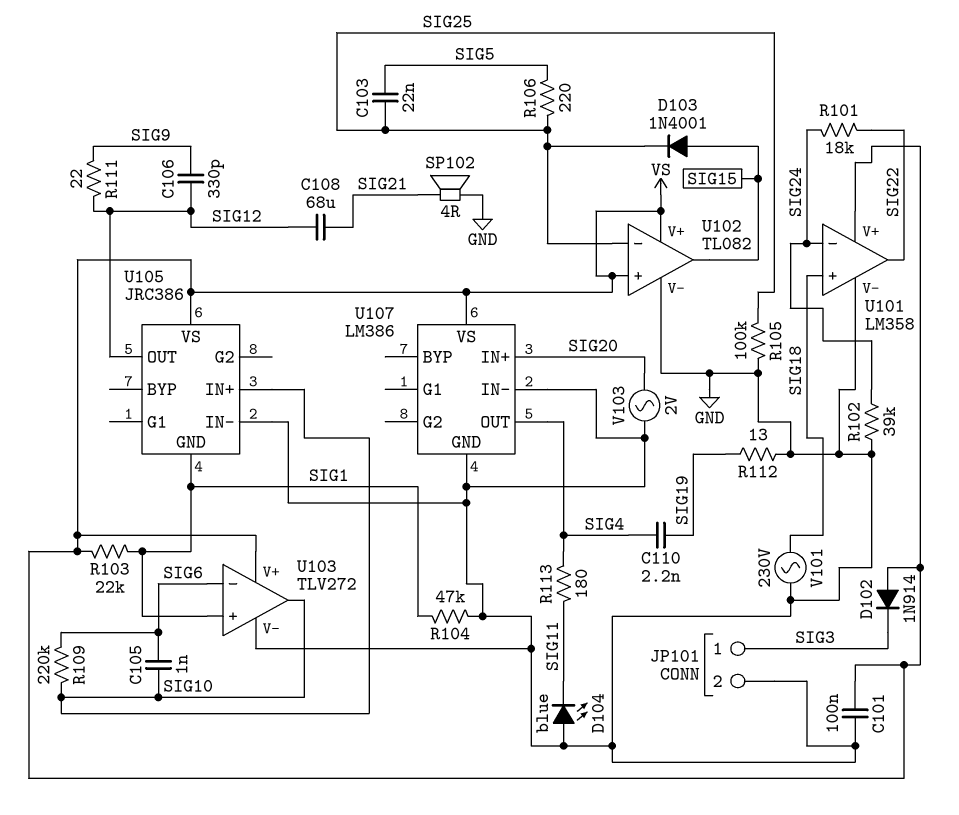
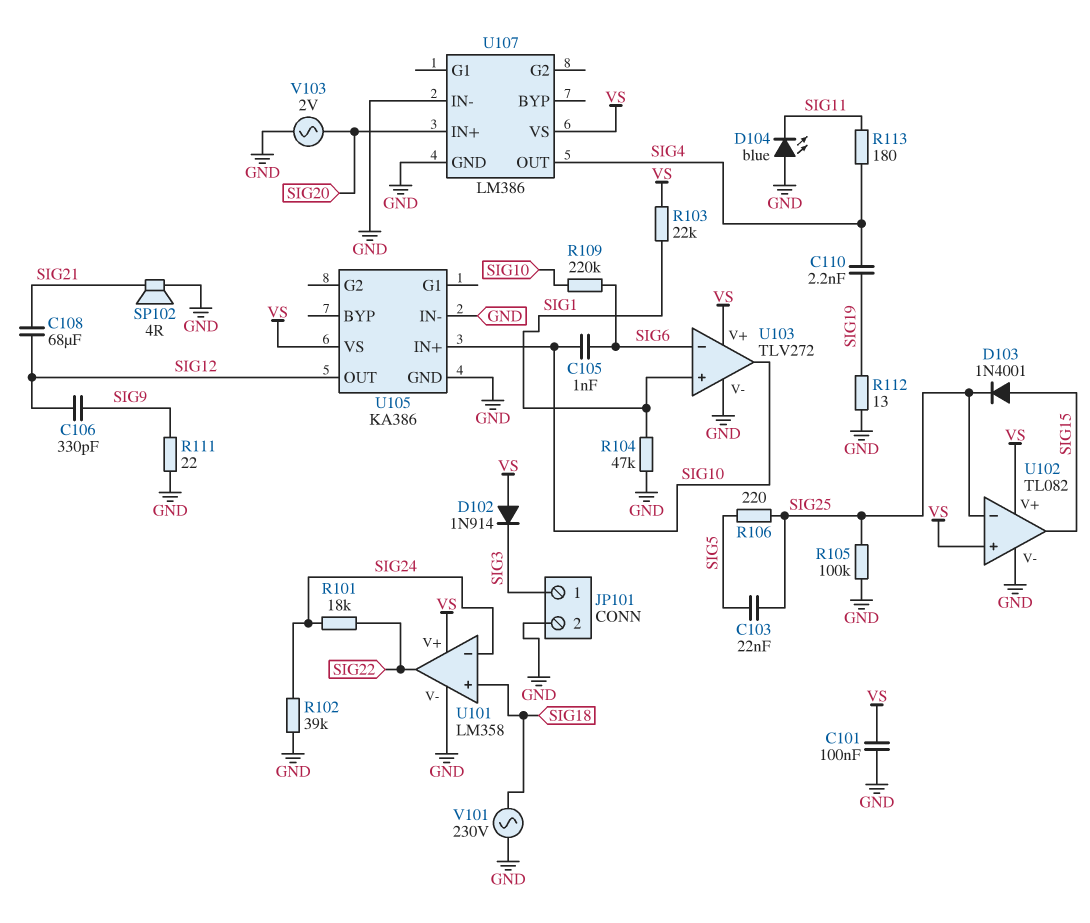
R111: 22 (SIG9, SIG12) -> 22 (GND, SIG9)
U105: JRC386 -> KA386
U105 pin GND: SIG1 -> GND

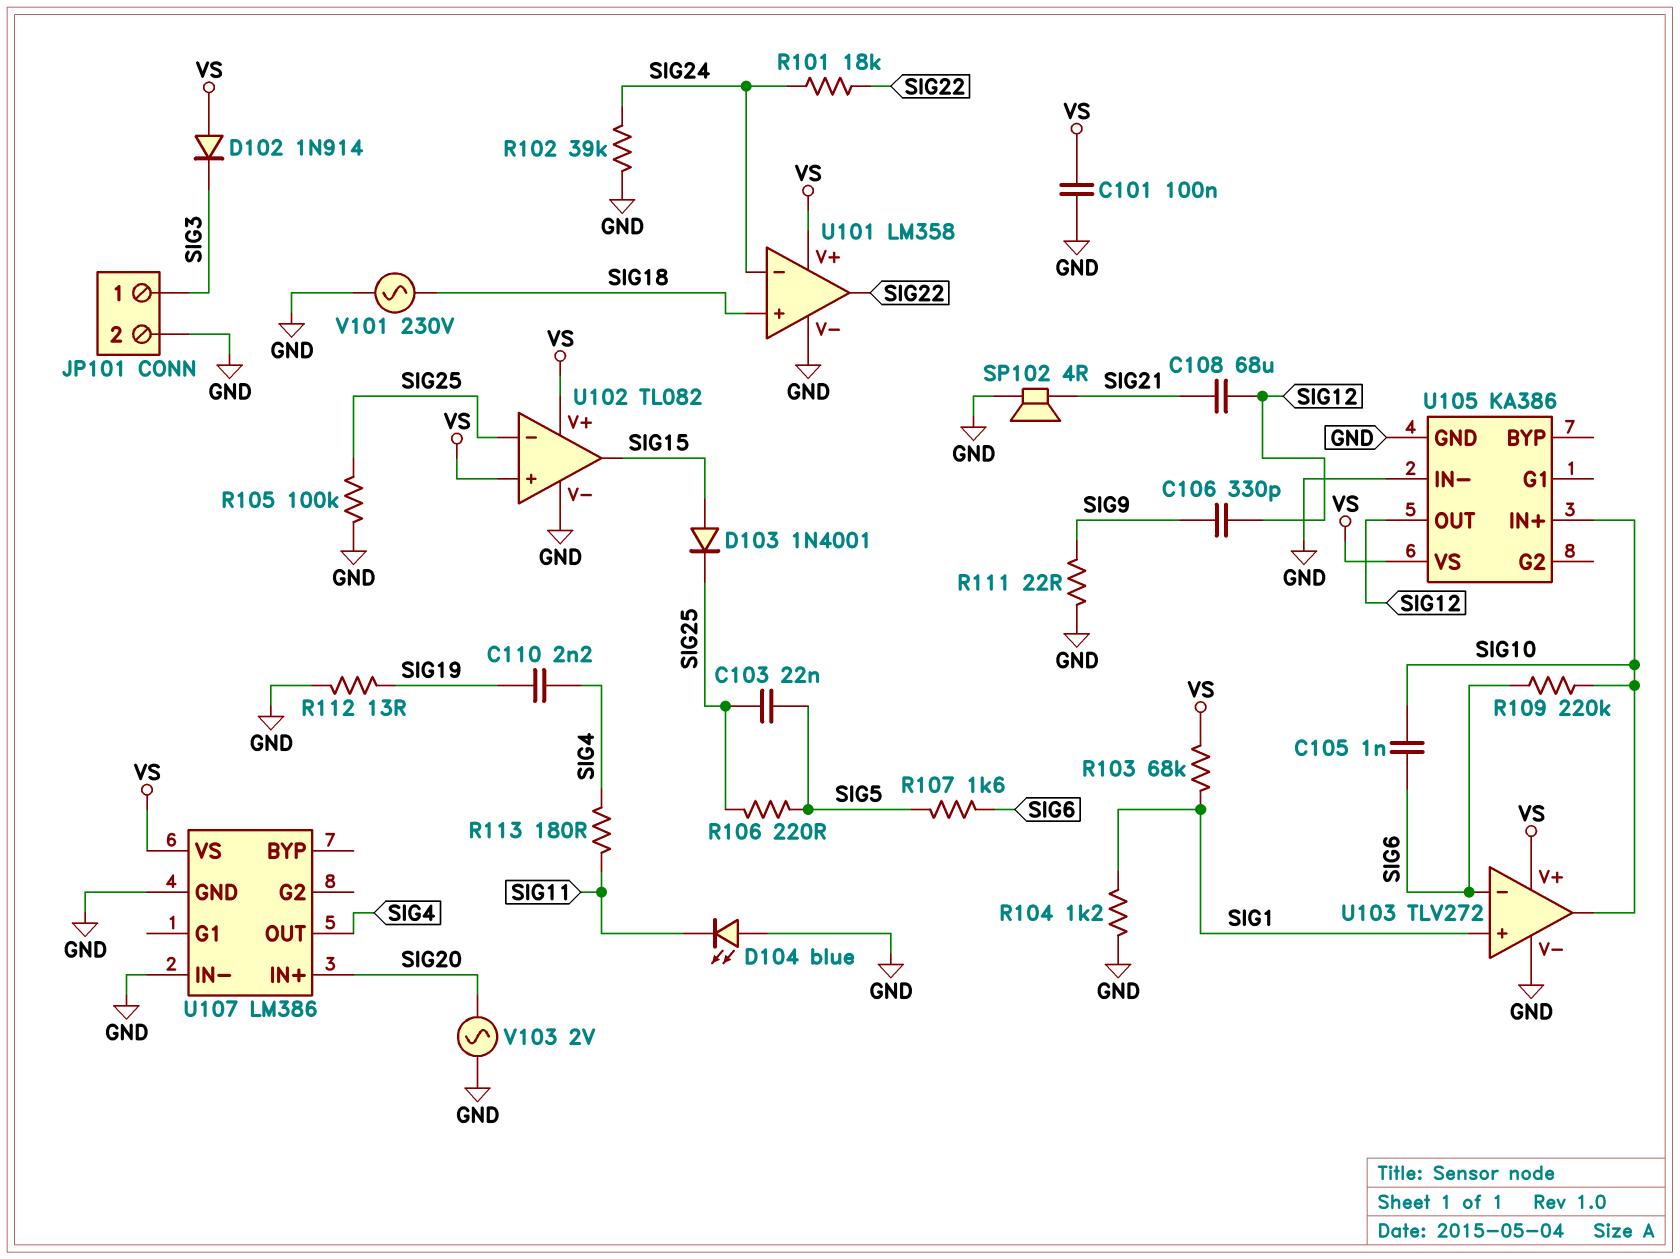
R103: 22k (SIG1, VS) -> 68k (SIG1, VS)
R104: 47k (GND, SIG1) -> 1.2k (GND, SIG1)
R107: none -> 1.6k (SIG5, SIG6)

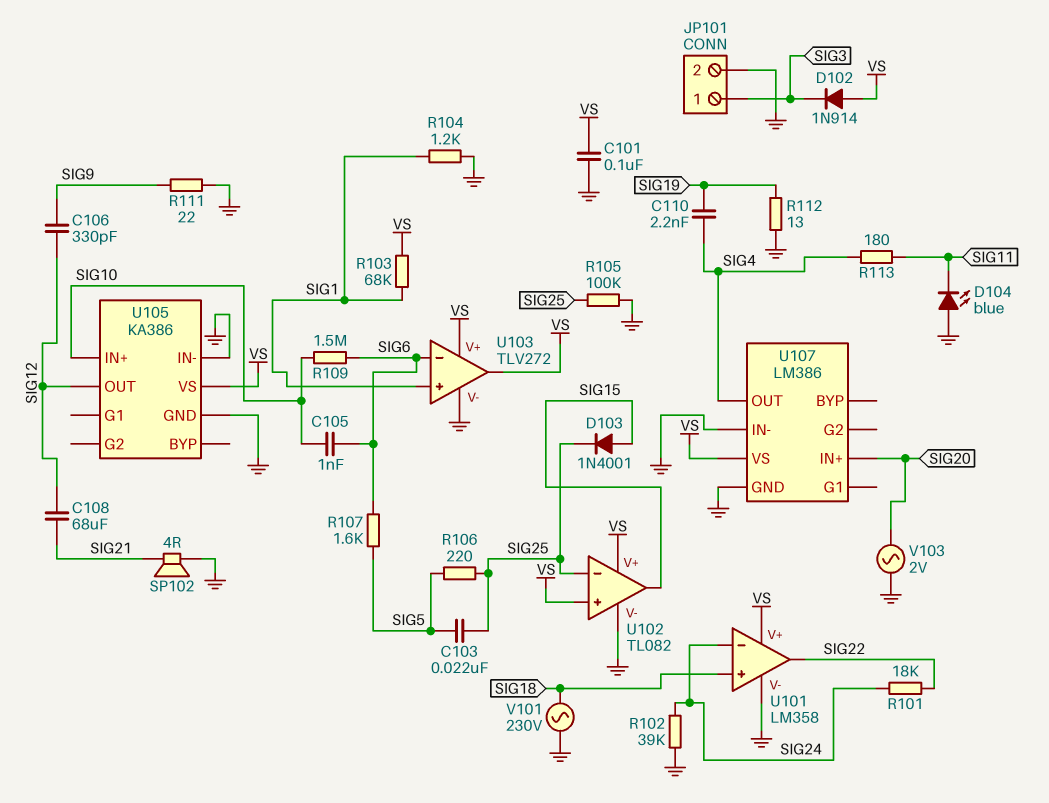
R109: 220k (SIG6, SIG10) -> 1.5M (SIG6, SIG10)
U103 pin out: SIG10 -> VS

